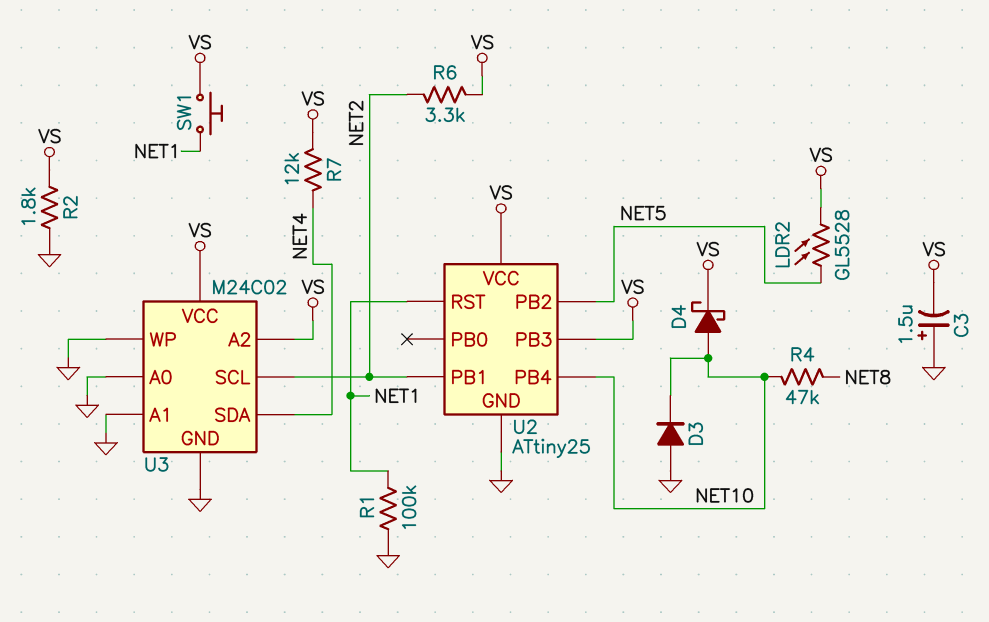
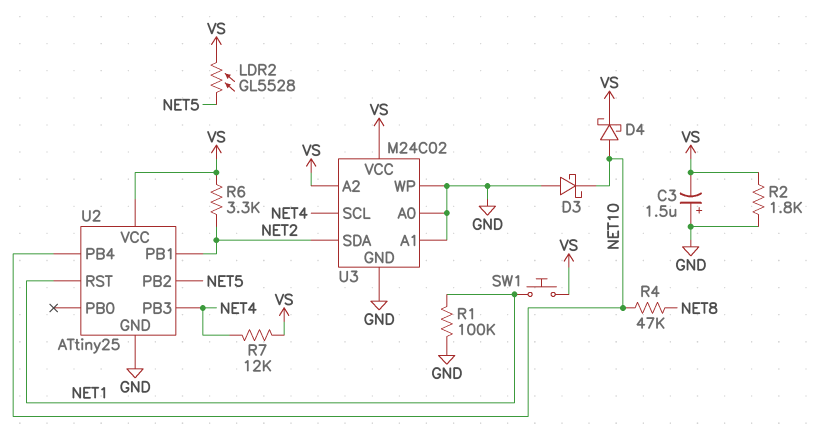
D3: diode (A GND, K NET10) -> schottky (A GND, K NET10)
U2 pin PB3: VS -> NET4
U3 pin SCL: NET2 -> NET4
U3 pin SDA: NET4 -> NET2

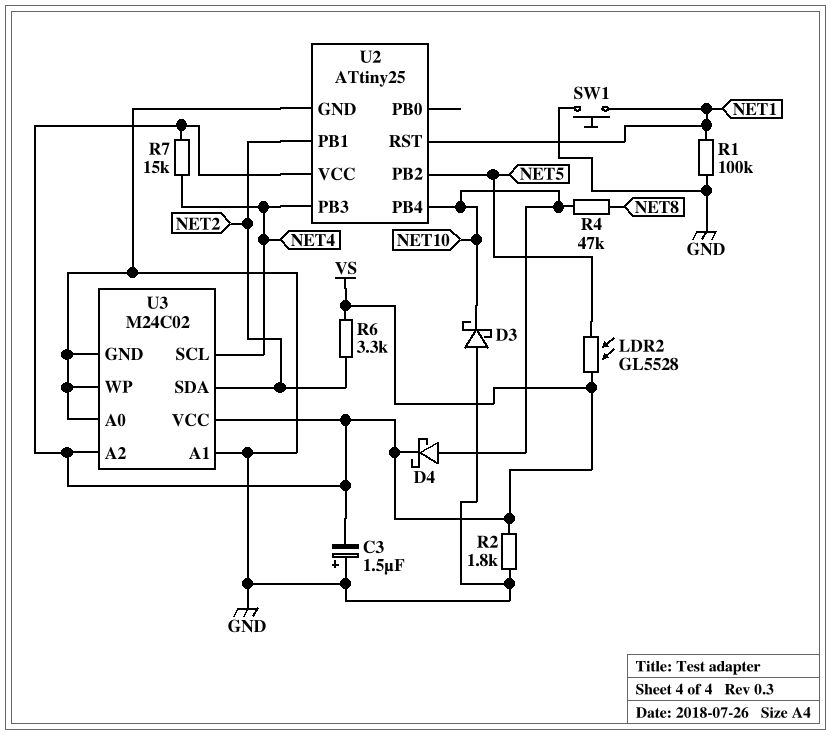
R7: 12k (NET4, VS) -> 15k (NET4, VS)
SW1: button (NET1, VS) -> button (GND, NET1)

